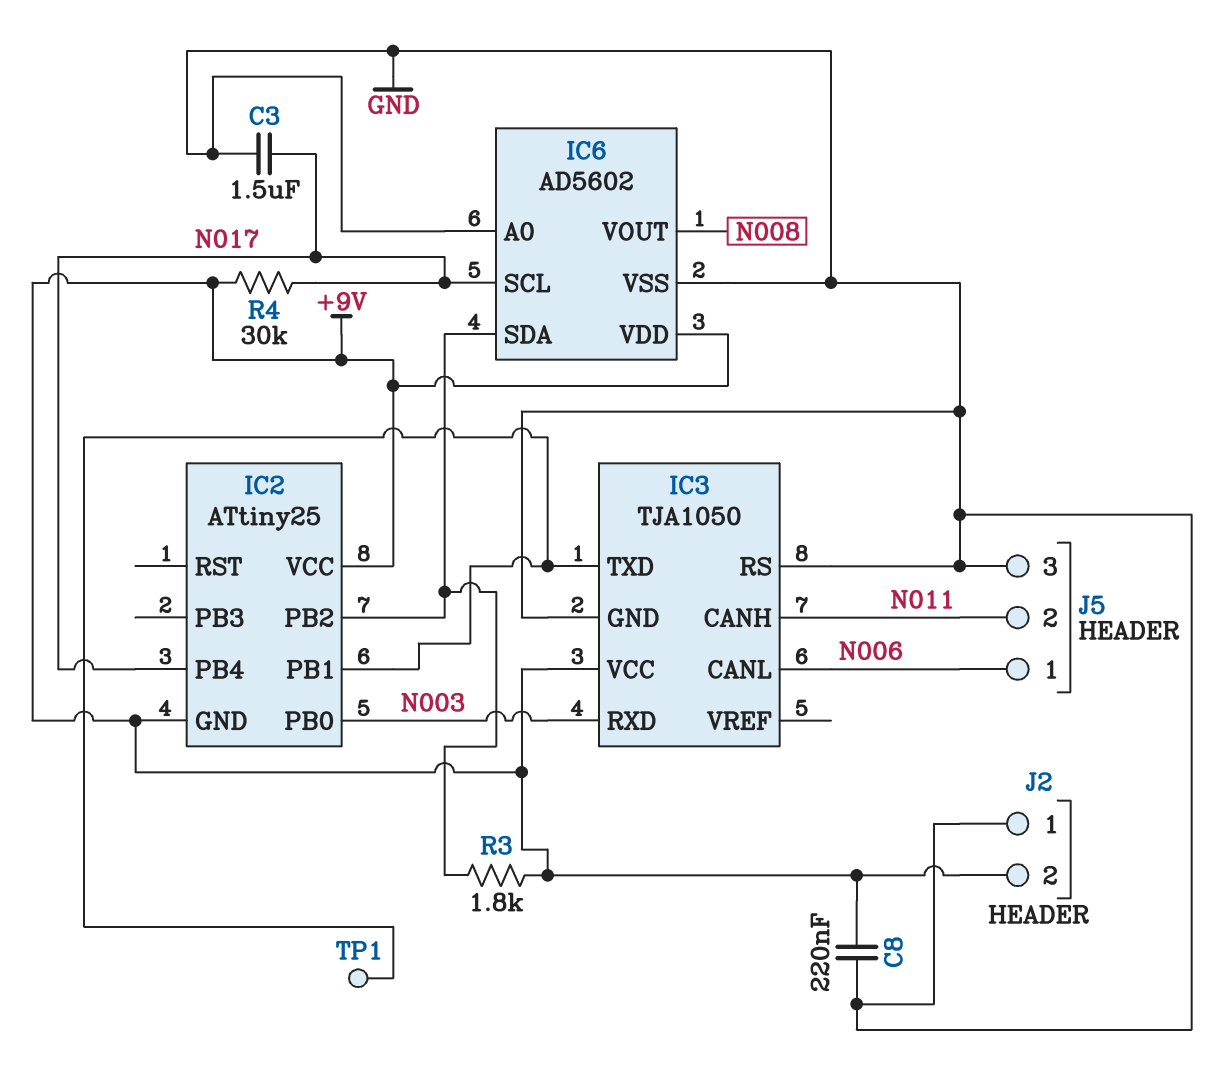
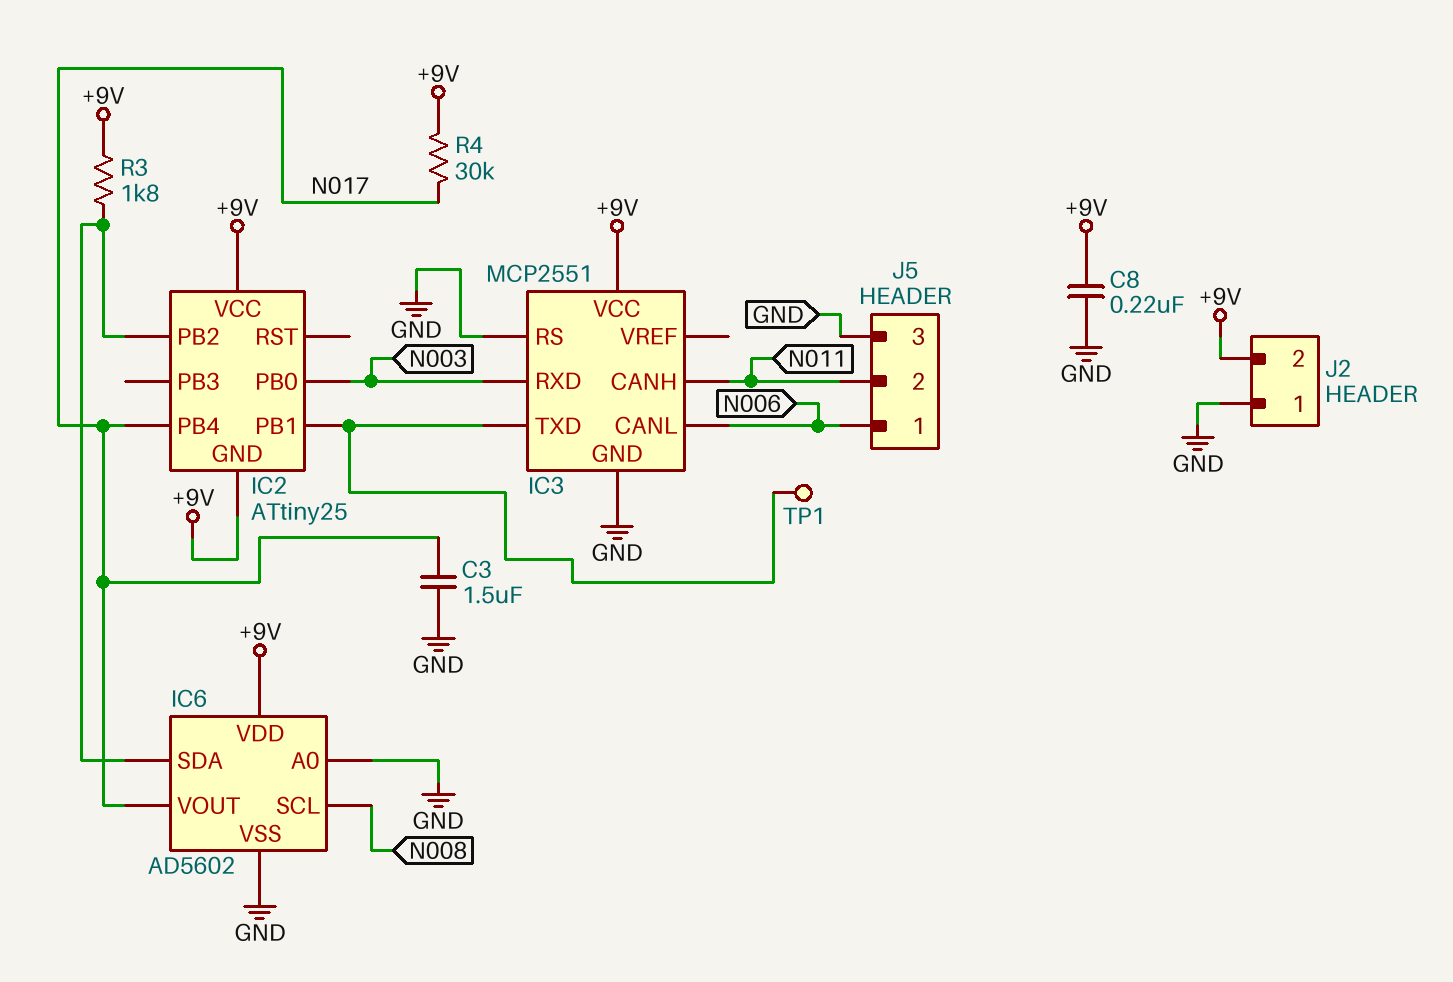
IC3: TJA1050 -> MCP2551
IC6 pin SCL: N017 -> N008
IC6 pin VOUT: N008 -> N017

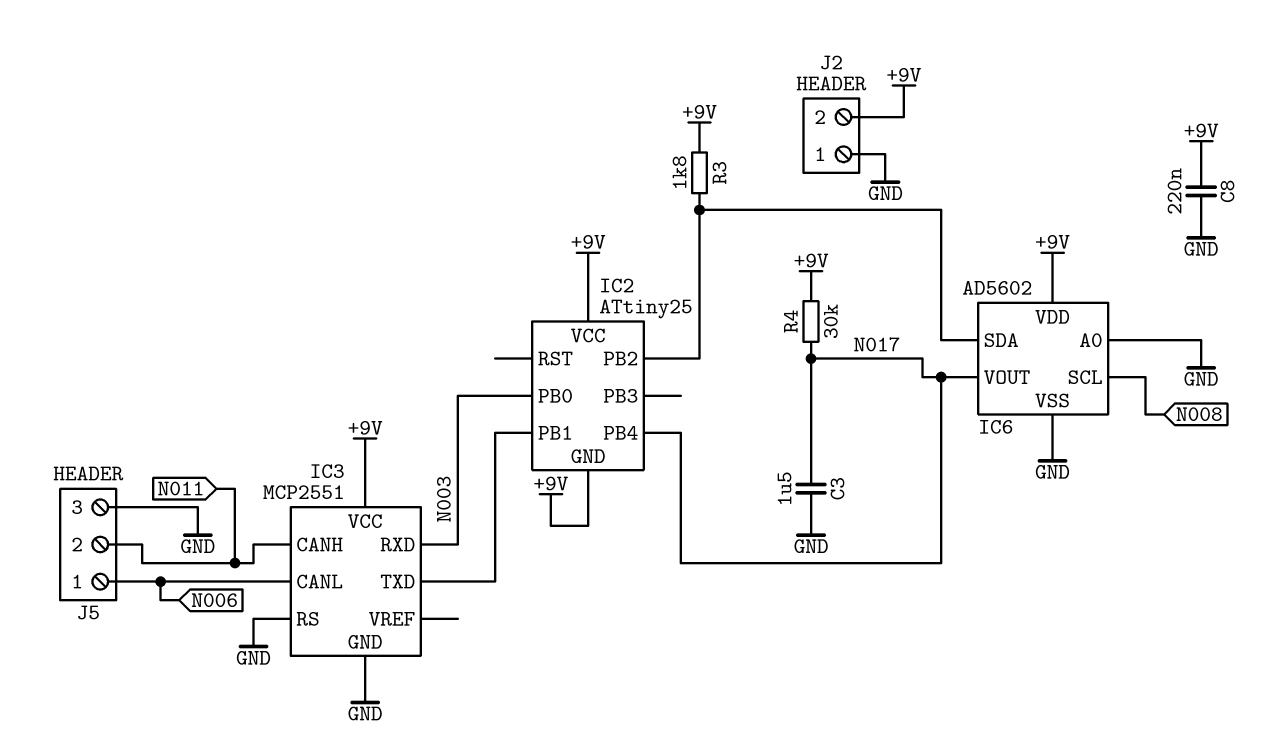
TP1: test point (IC2/PB1) -> none

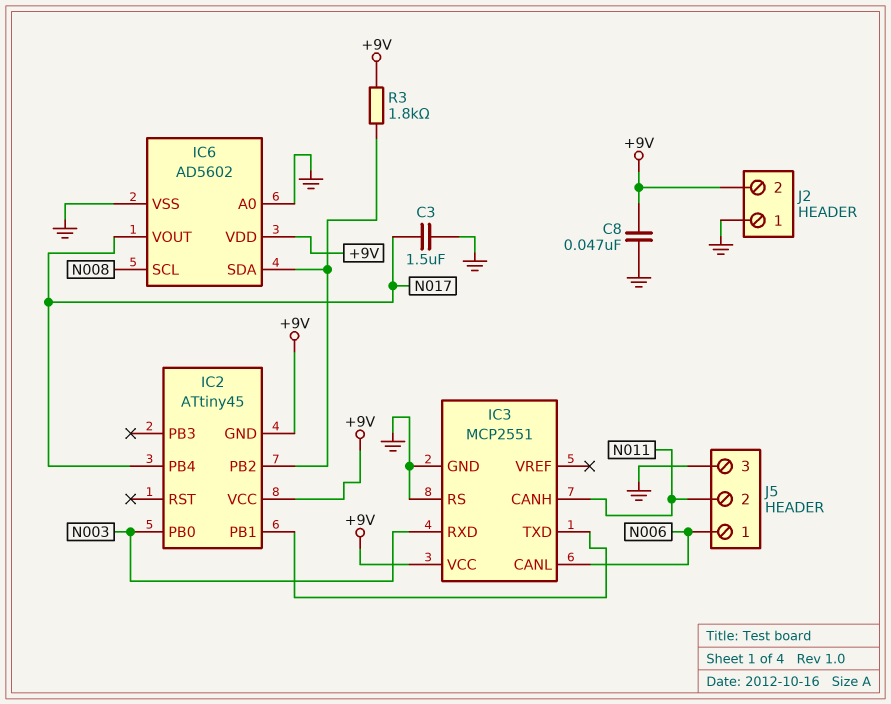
C8: 220nF (+9V, GND) -> 47nF (+9V, GND)
IC2: ATtiny25 -> ATtiny45
R4: 30k (+9V, N017) -> none

